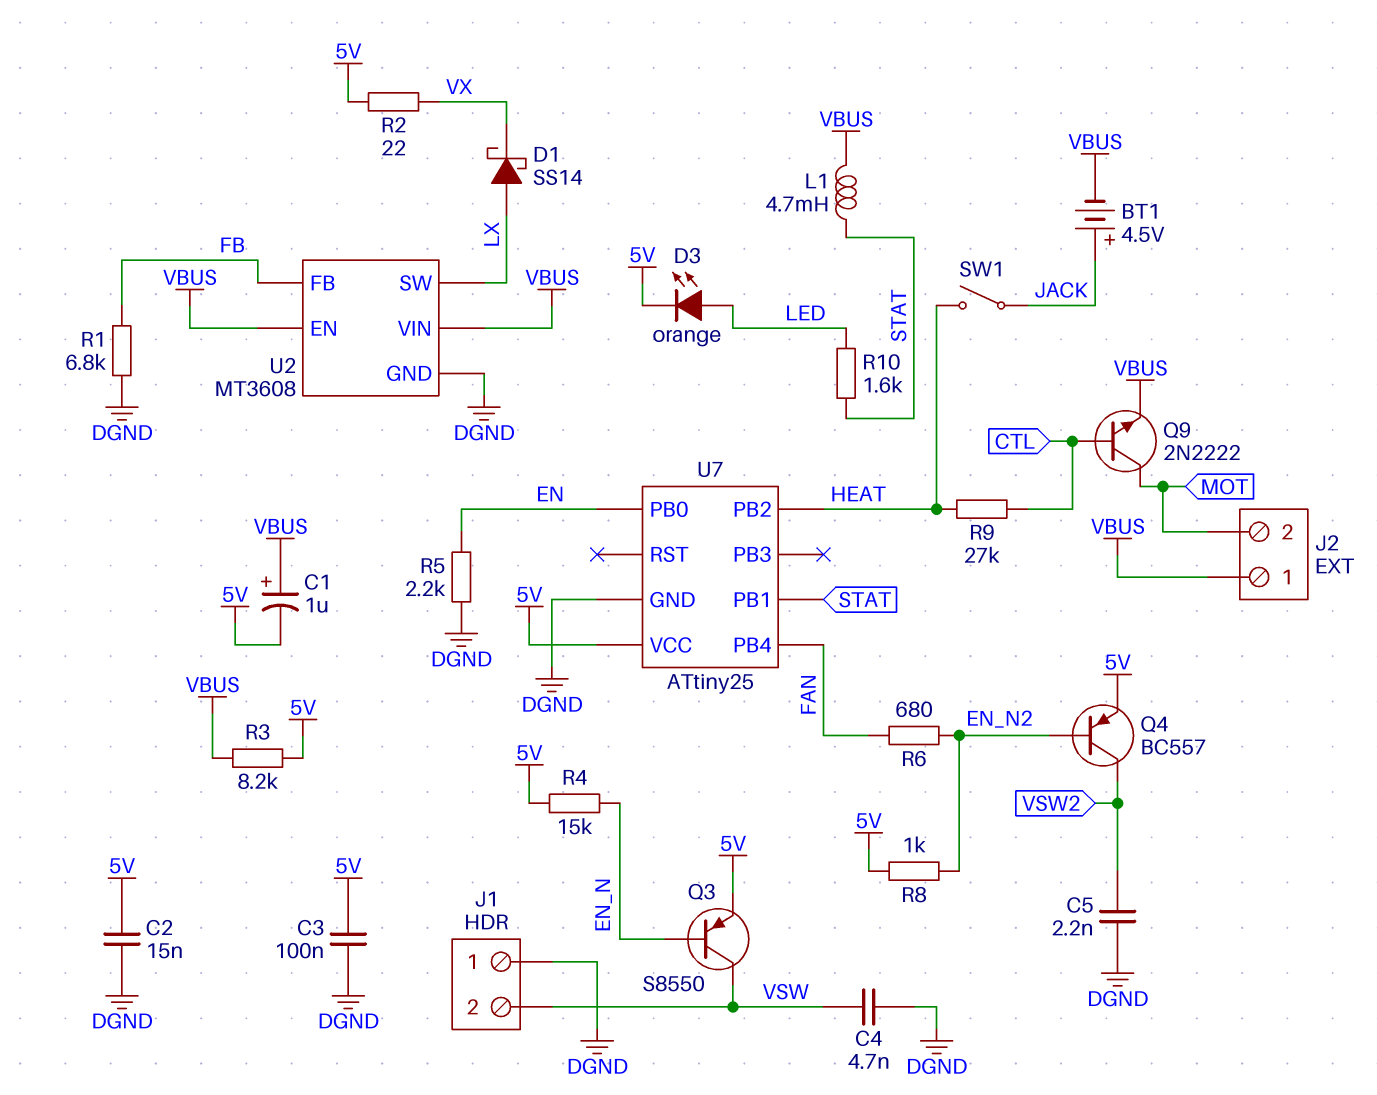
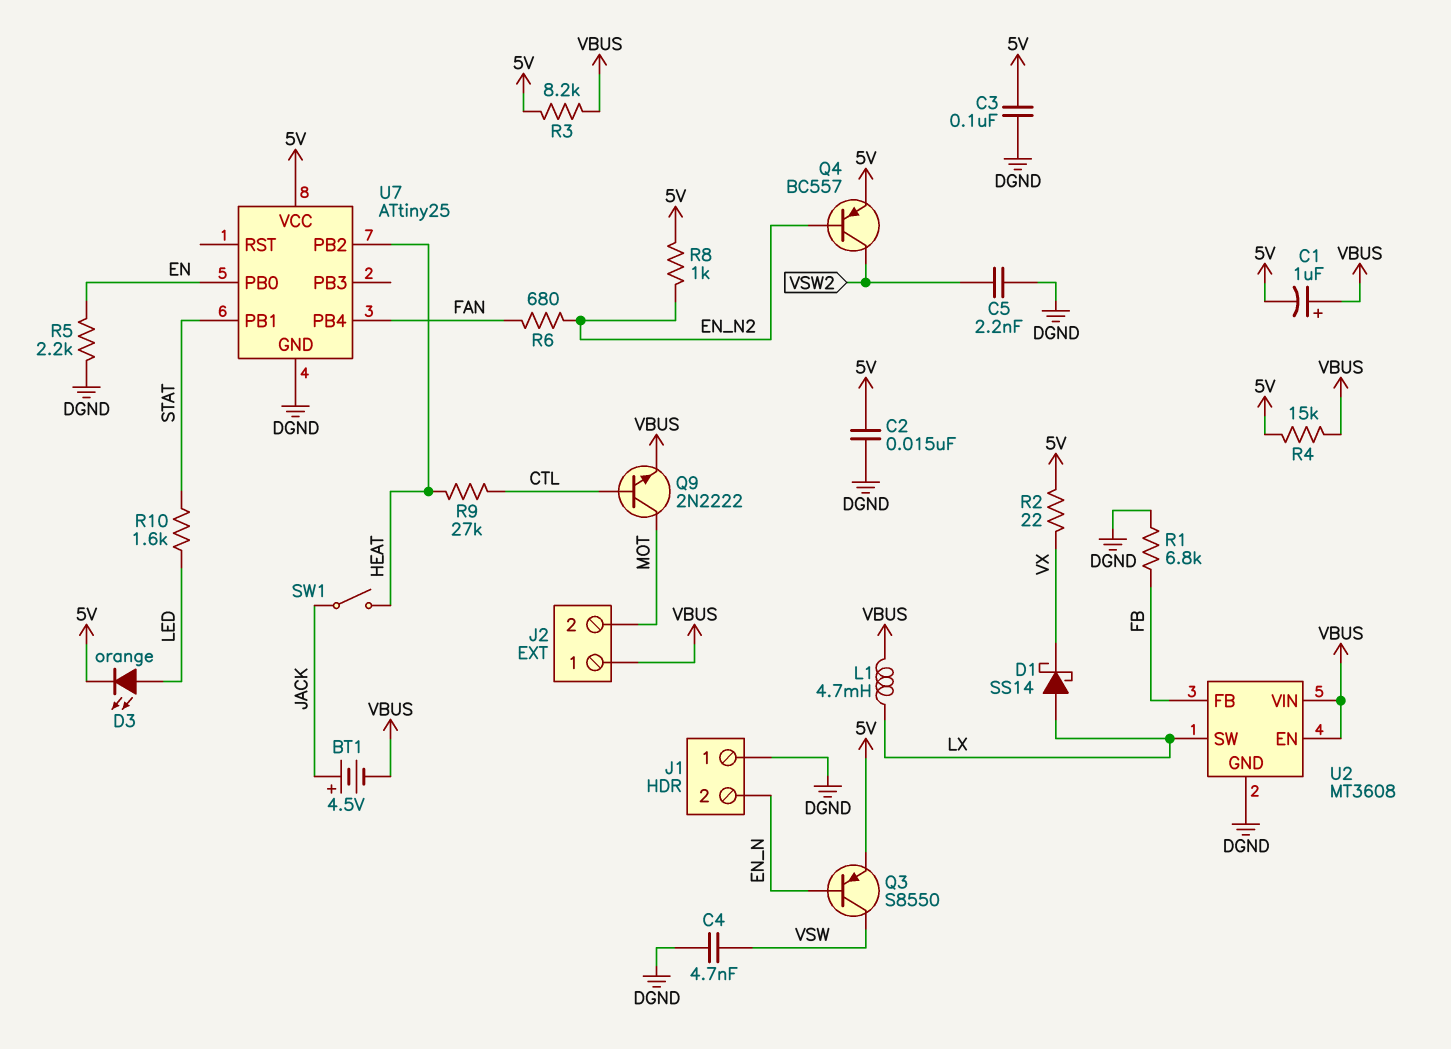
J1 pin 2: VSW -> EN_N
L1: 4.7mH (STAT, VBUS) -> 4.7mH (LX, VBUS)
R4: 15k (5V, EN_N) -> 15k (5V, VBUS)

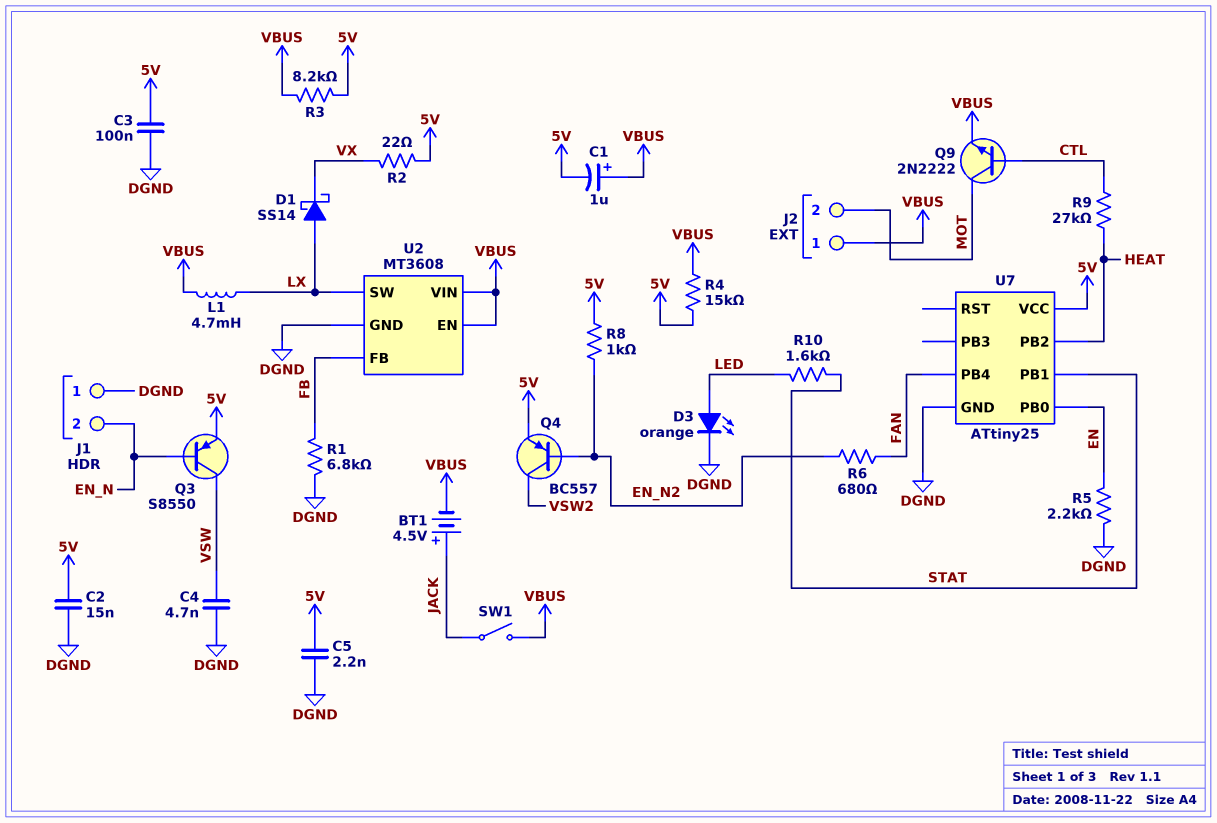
C5: 2.2nF (DGND, VSW2) -> 2.2nF (5V, DGND)
D3: LED orange (A LED, K 5V) -> LED orange (A LED, K DGND)
SW1: switch (HEAT, JACK) -> switch (JACK, VBUS)

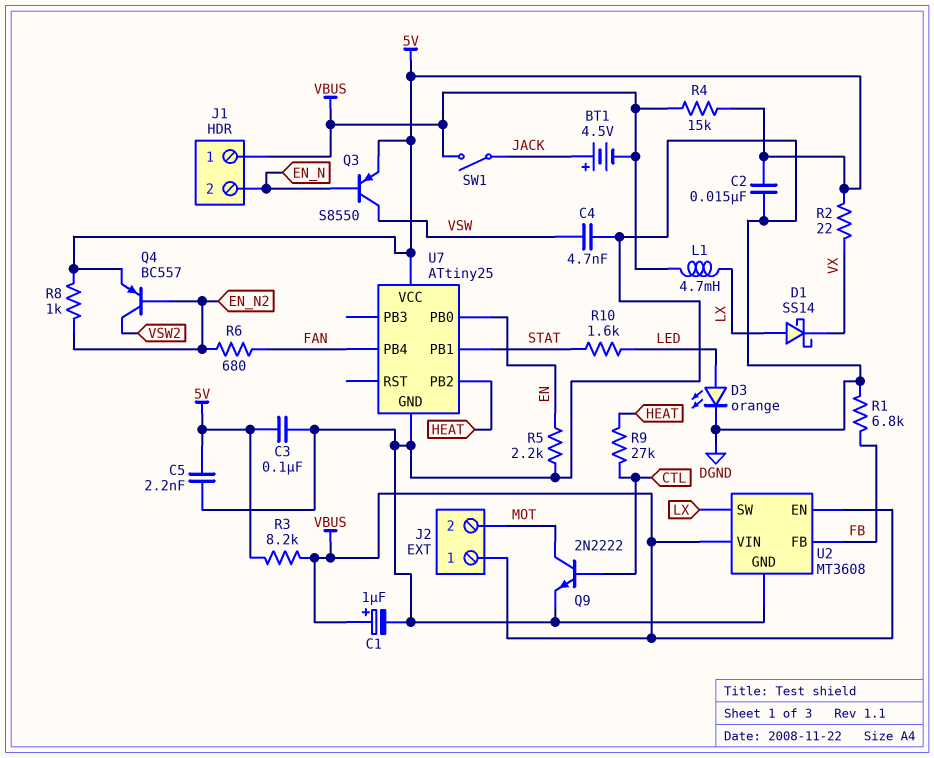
C1: 1uF (plus VBUS, minus 5V) -> 1uF (plus VBUS, minus DGND)
J1 pin 1: DGND -> VBUS
Q9: NPN 2N2222 (B CTL, C MOT, E VBUS) -> NPN 2N2222 (B CTL, C MOT, E DGND)

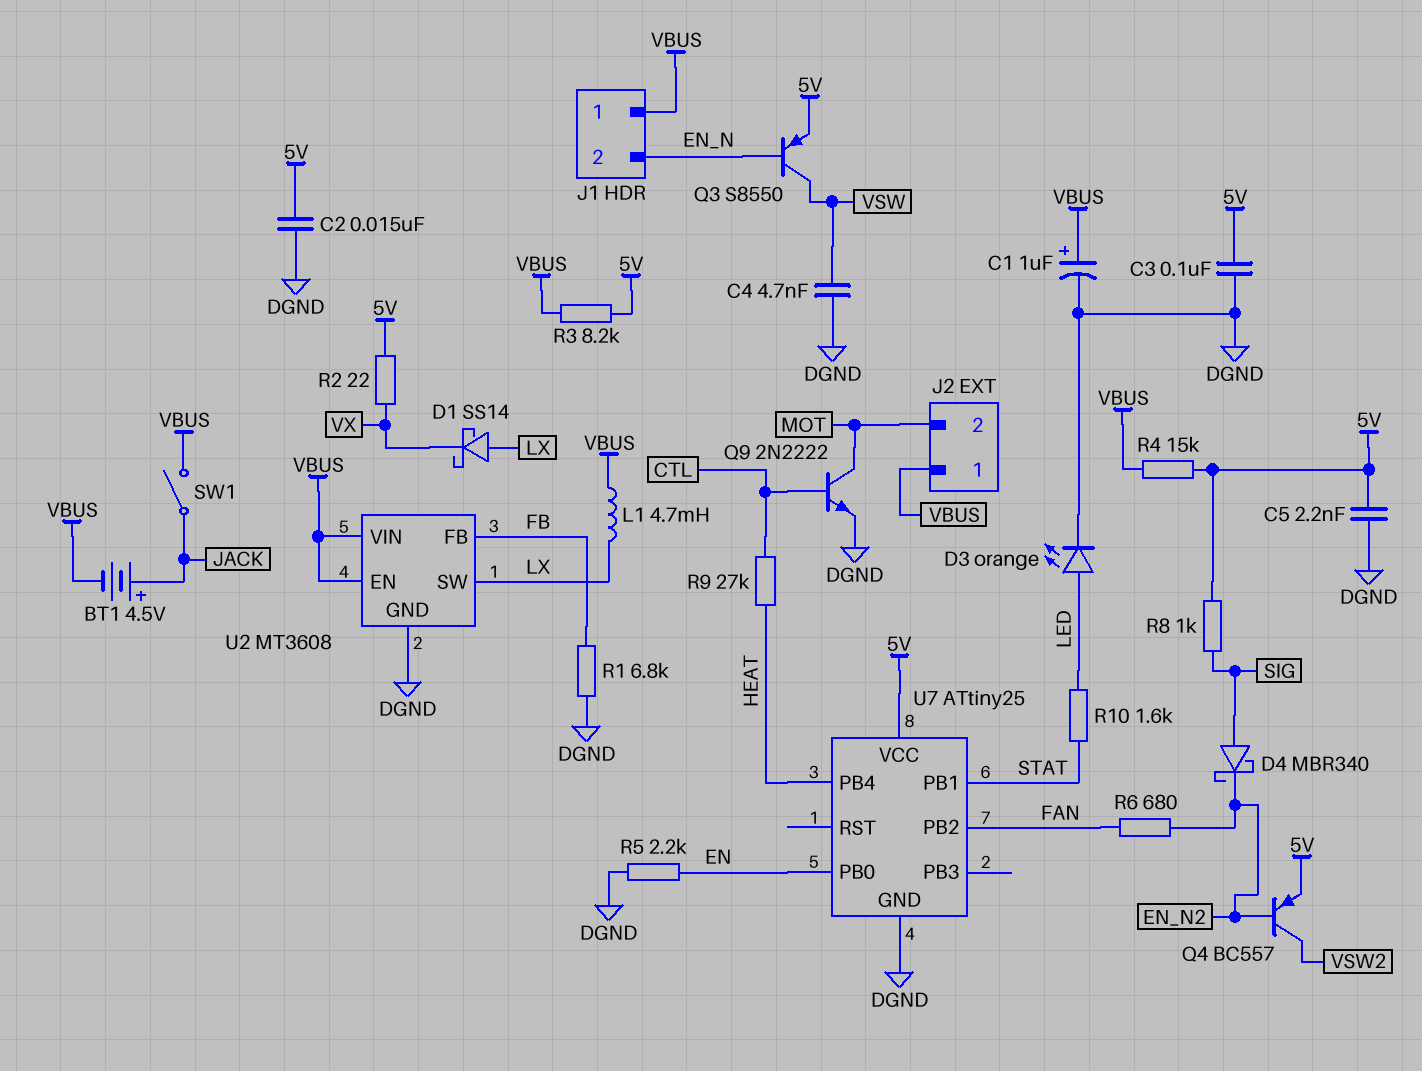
D4: none -> schottky MBR340 (A SIG, K EN_N2)
R8: 1k (5V, EN_N2) -> 1k (5V, SIG)
U7 pin PB2: HEAT -> FAN
U7 pin PB4: FAN -> HEAT

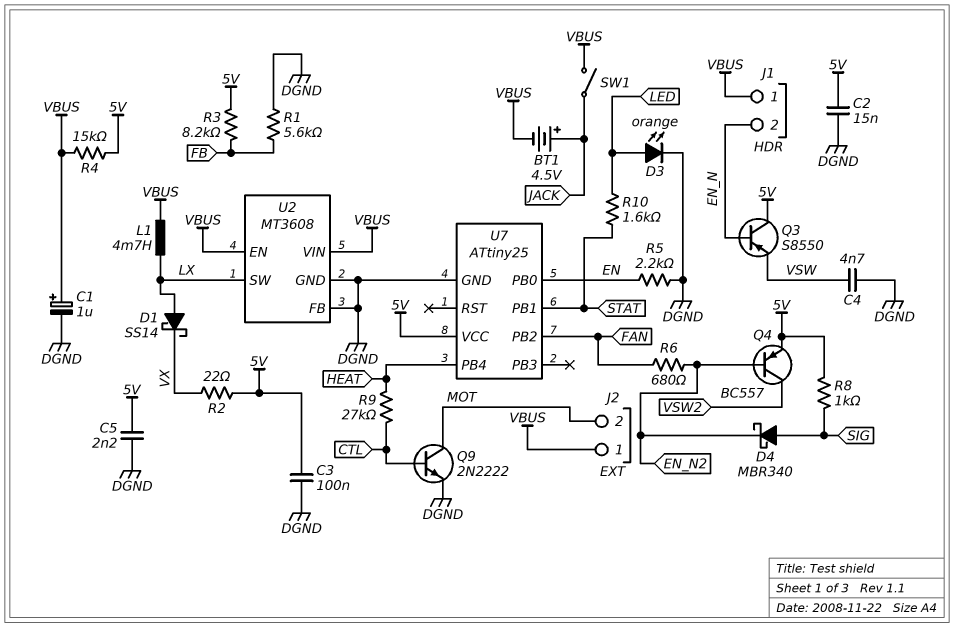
Q3: PNP S8550 (B EN_N, C VSW, E 5V) -> PNP S8550 (B EN_N, C 5V, E VSW)
R1: 6.8k (DGND, FB) -> 5.6k (DGND, FB)
R3: 8.2k (5V, VBUS) -> 8.2k (5V, FB)
U2 pin FB: FB -> DGND

